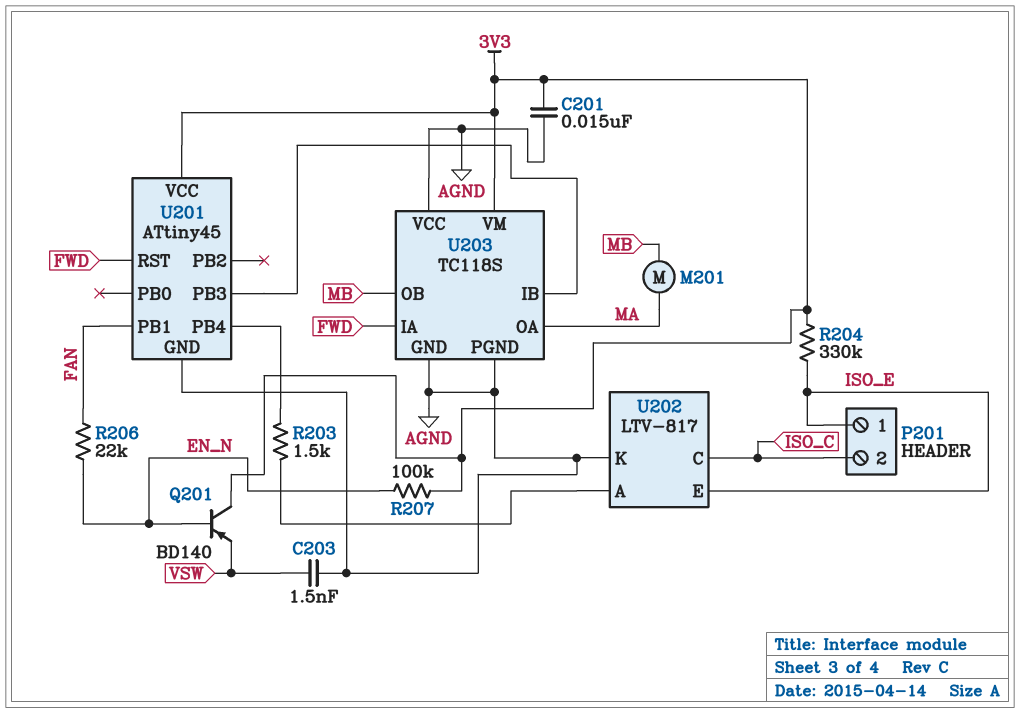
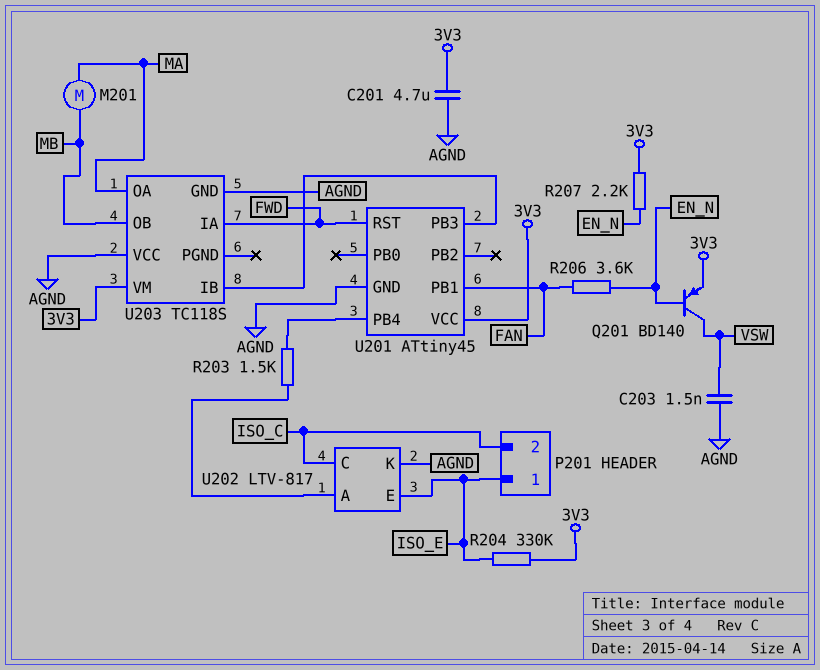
C201: 15nF (3V3, AGND) -> 4.7uF (3V3, AGND)
Q201: PNP BD140 (B EN_N, C 3V3, E VSW) -> PNP BD140 (B EN_N, C VSW, E 3V3)
R206: 22k (EN_N, FAN) -> 3.6k (EN_N, FAN)
R207: 100k (3V3, EN_N) -> 2.2k (3V3, EN_N)
U203 pin PGND: AGND -> none

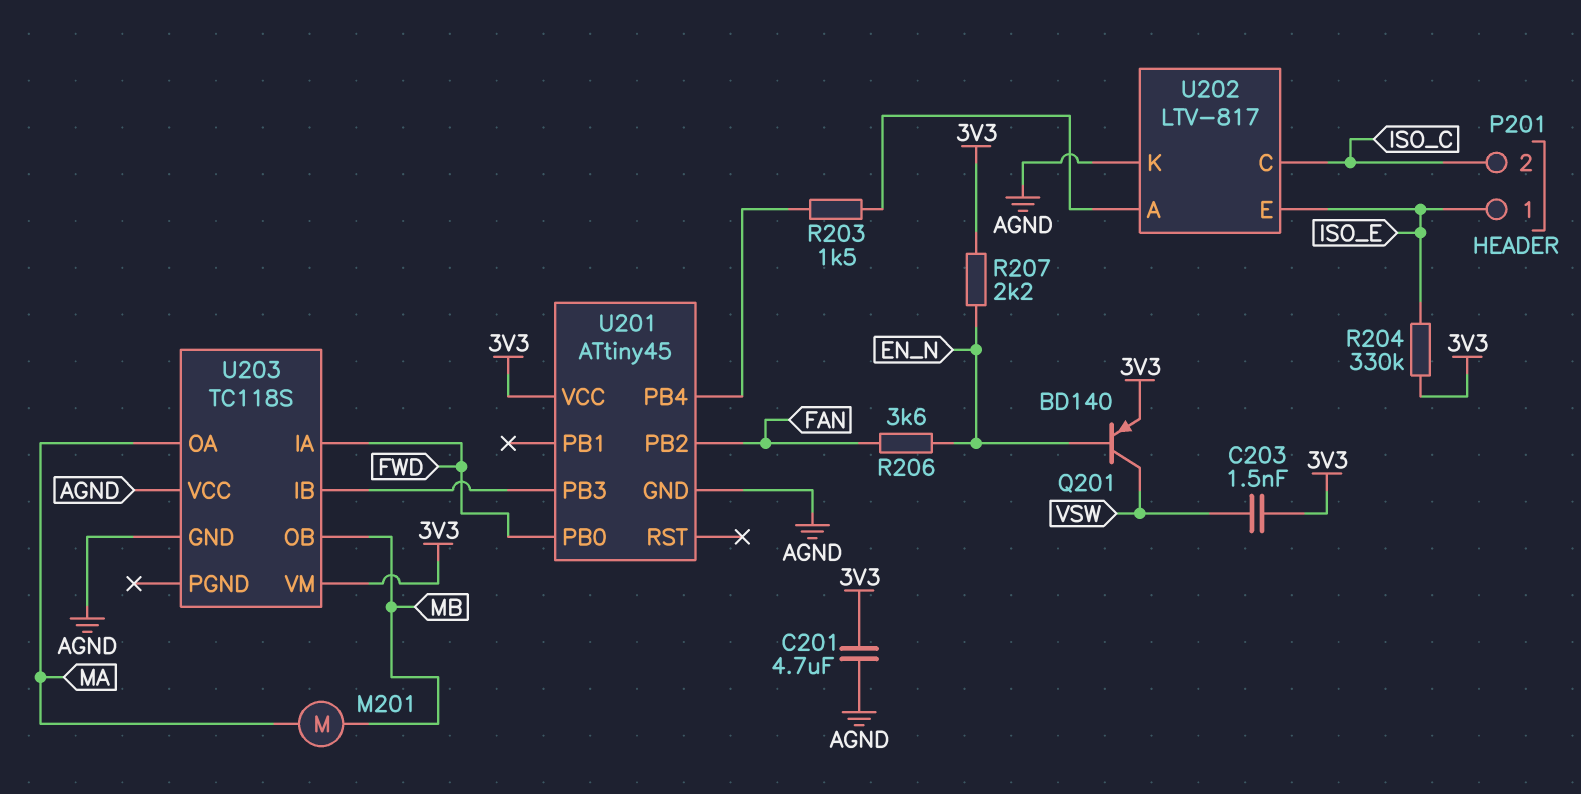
C203: 1.5nF (AGND, VSW) -> 1.5nF (3V3, VSW)
U201 pin PB0: none -> FWD
U201 pin PB1: FAN -> none
U201 pin PB2: none -> FAN
U201 pin RST: FWD -> none

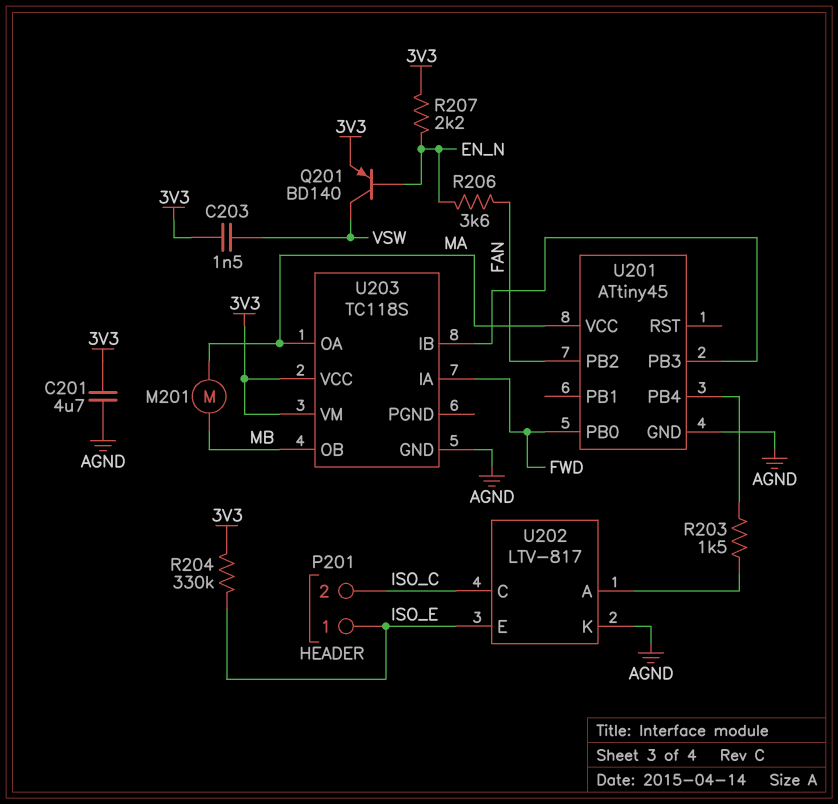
U201 pin VCC: 3V3 -> MA
U203 pin VCC: AGND -> 3V3

